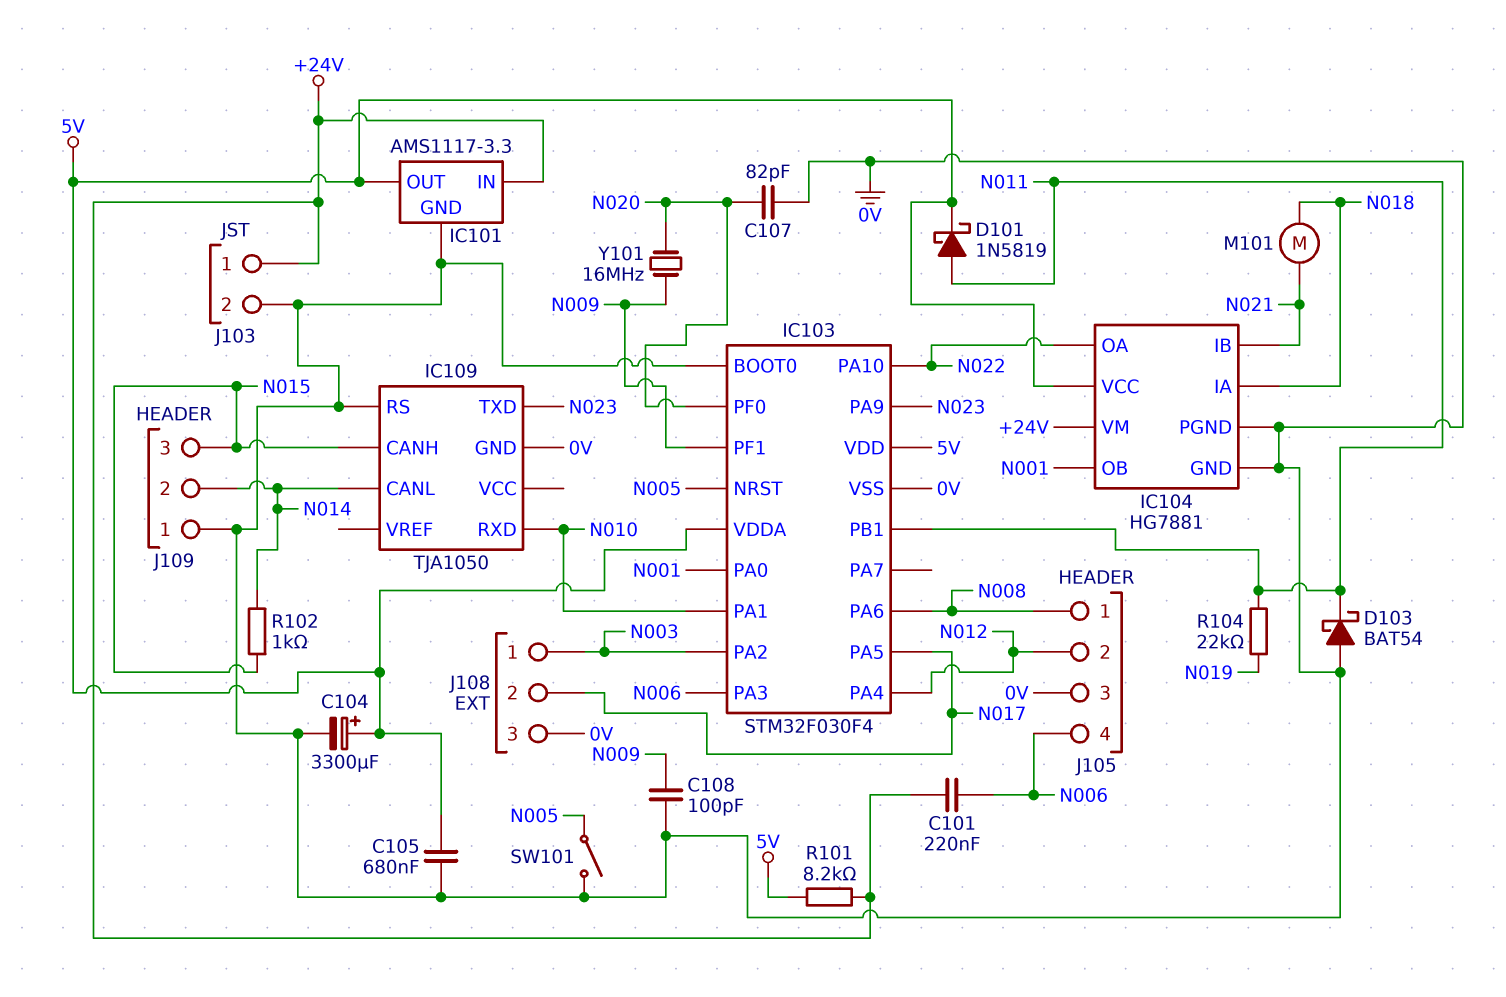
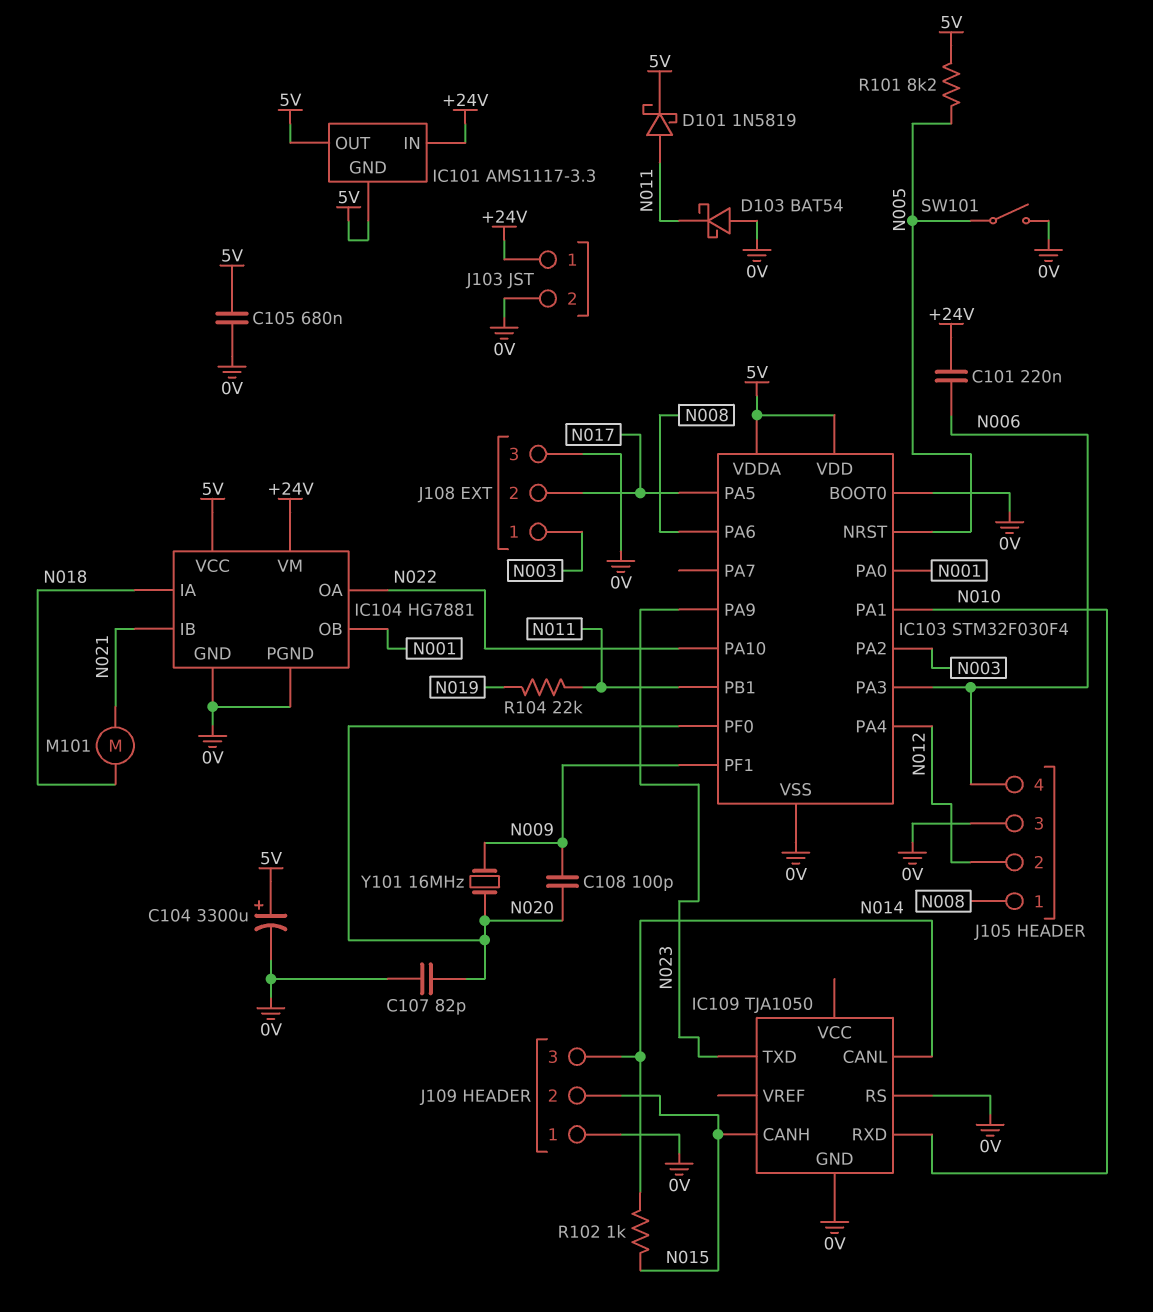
C108: 100pF (0V, N009) -> 100pF (N009, N020)
IC101 pin GND: 0V -> 5V
J109 pin 2: N014 -> N015
J109 pin 3: N015 -> N014
R101: 8.2k (+24V, 5V) -> 8.2k (5V, N005)

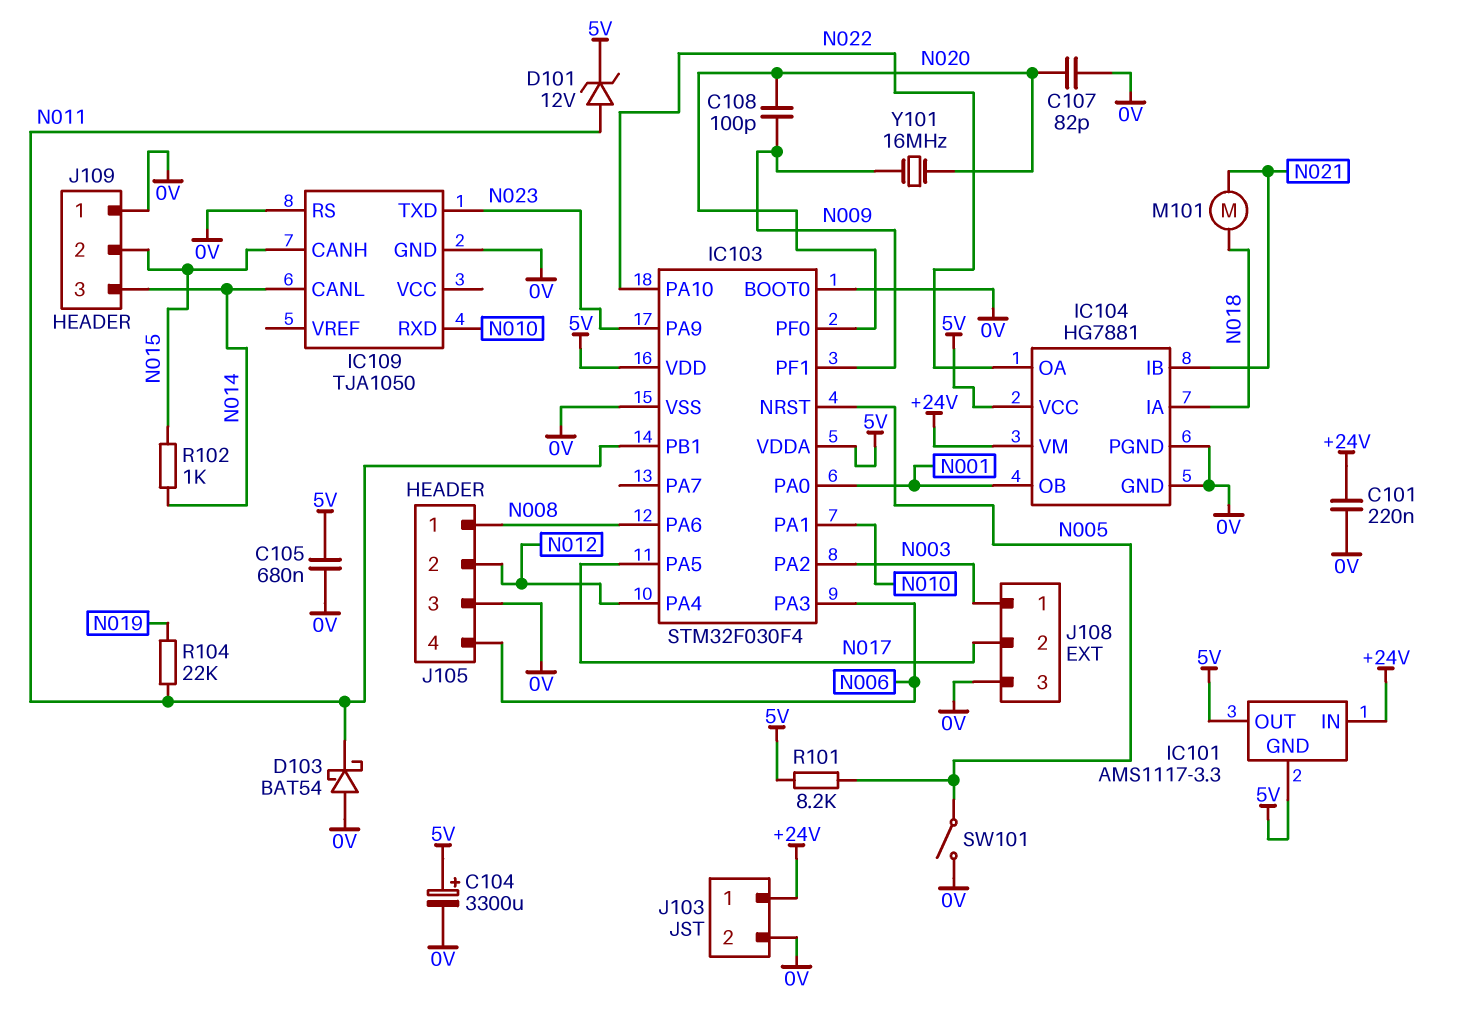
C101: 220nF (+24V, N006) -> 220nF (+24V, 0V)
D101: schottky 1N5819 (A N011, K 5V) -> zener 12V (A N011, K 5V)

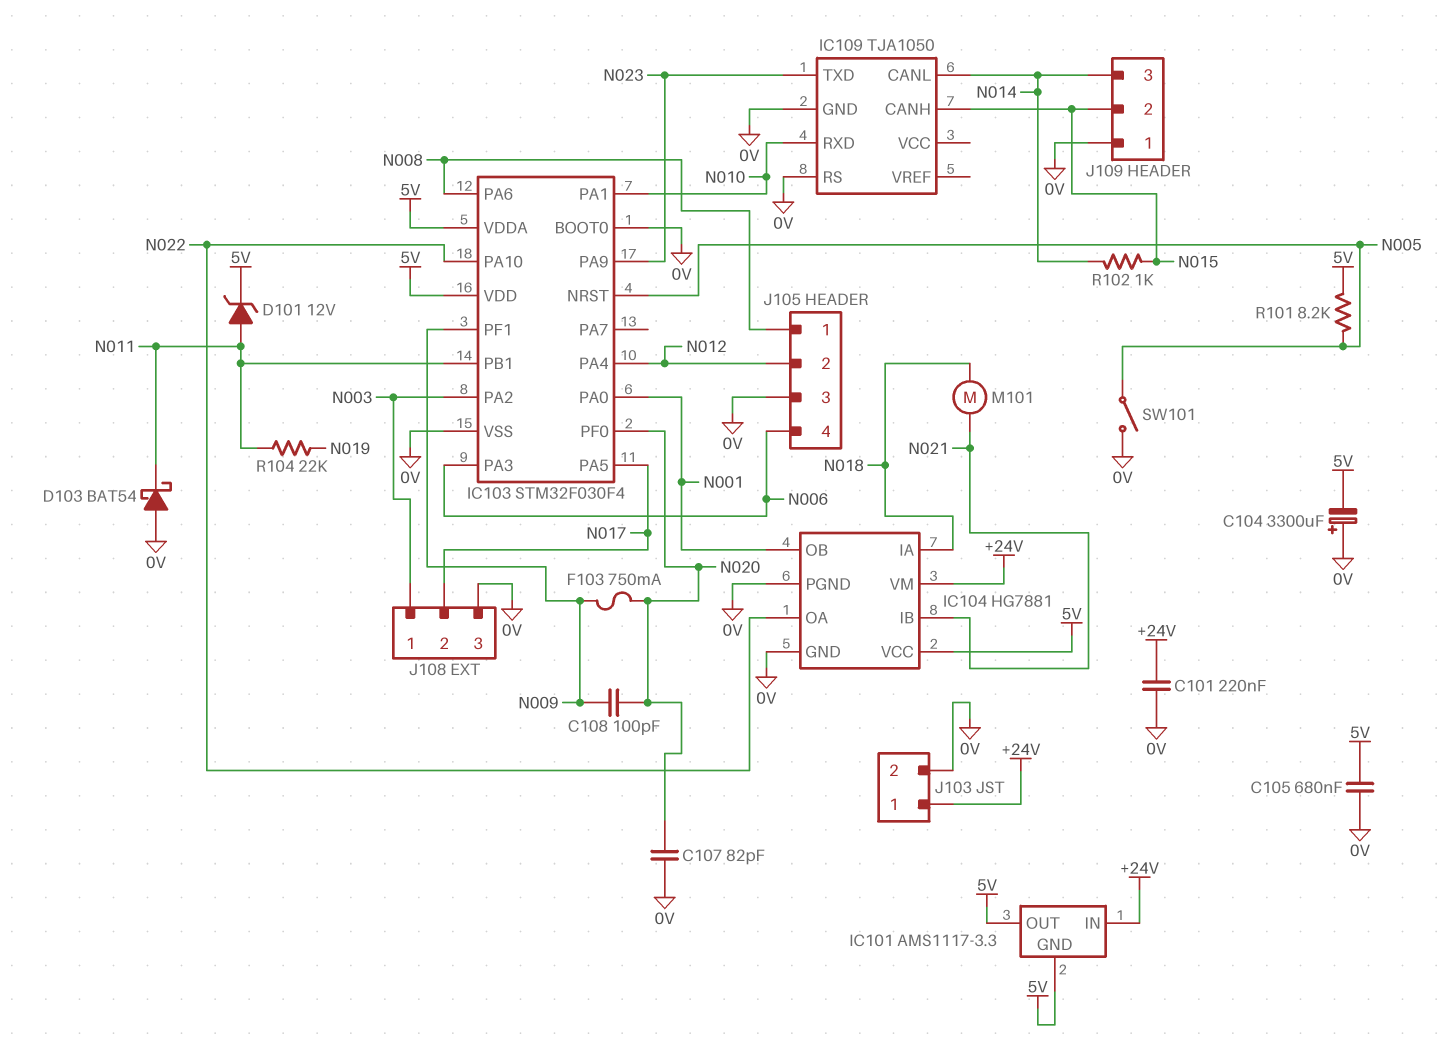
C104: 3300uF (plus 5V, minus 0V) -> 3300uF (plus 0V, minus 5V)
F103: none -> 750mA (N009, N020)
Y101: 16MHz (N009, N020) -> none

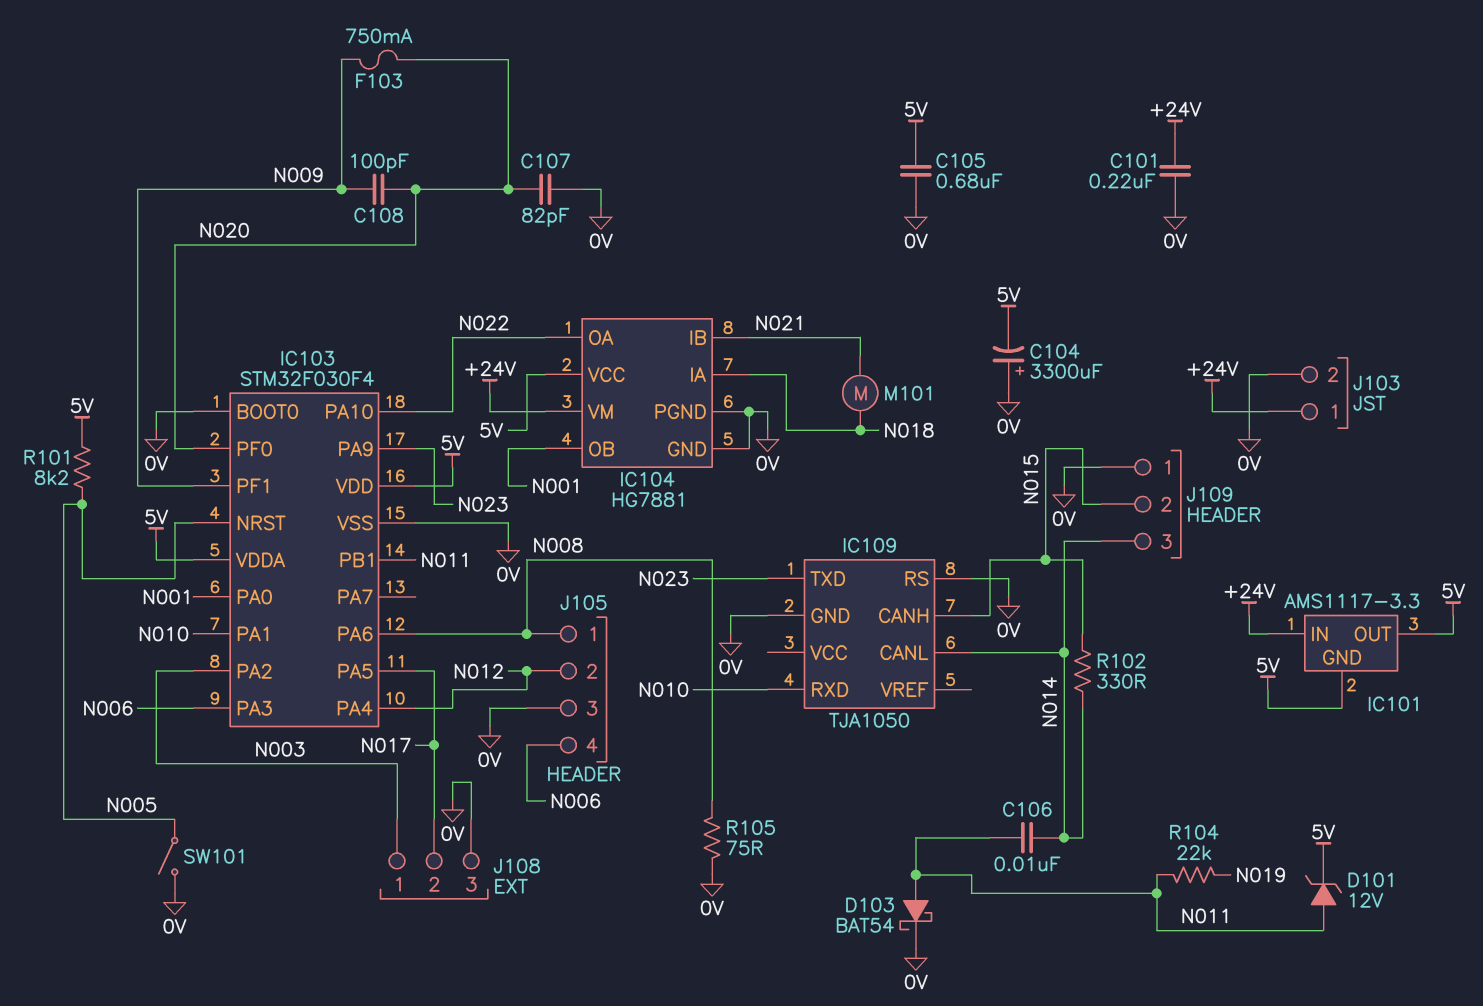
C106: none -> 10nF (N011, N014)
D103: schottky BAT54 (A 0V, K N011) -> schottky BAT54 (A N011, K 0V)
R102: 1k (N014, N015) -> 330 (N014, N015)
R105: none -> 75 (0V, N008)

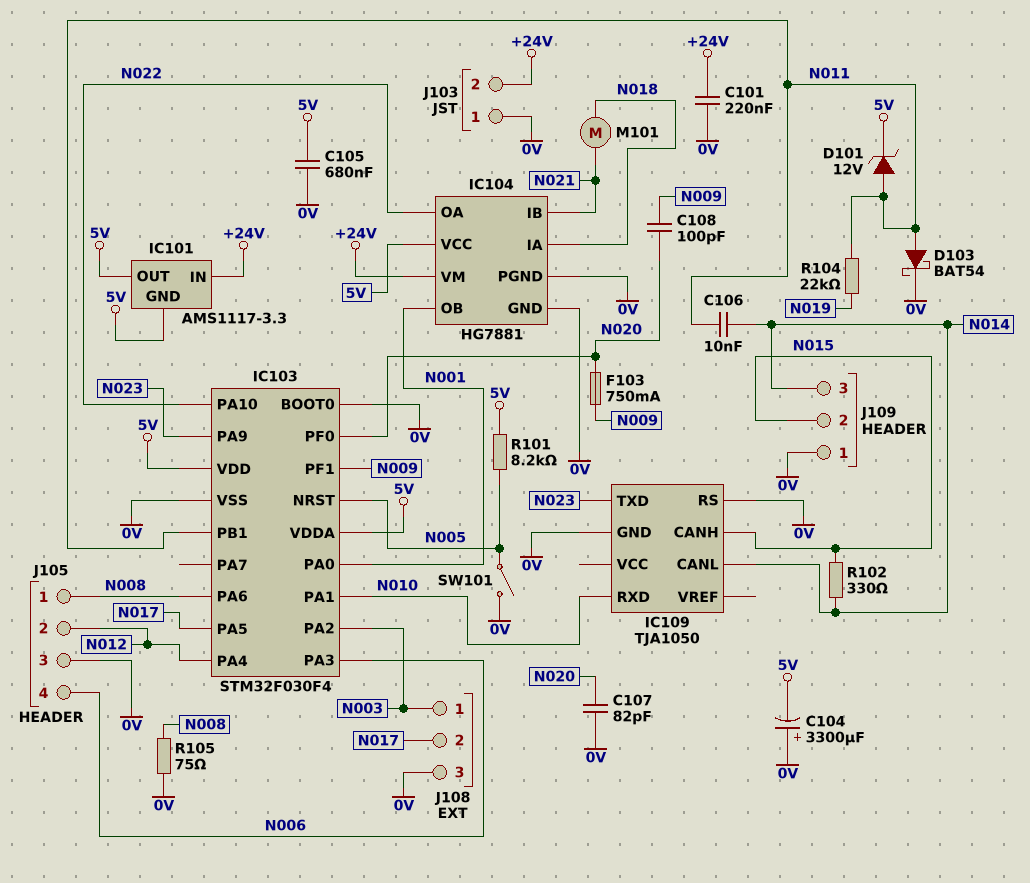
J103 pin 1: +24V -> 0V
J103 pin 2: 0V -> +24V

